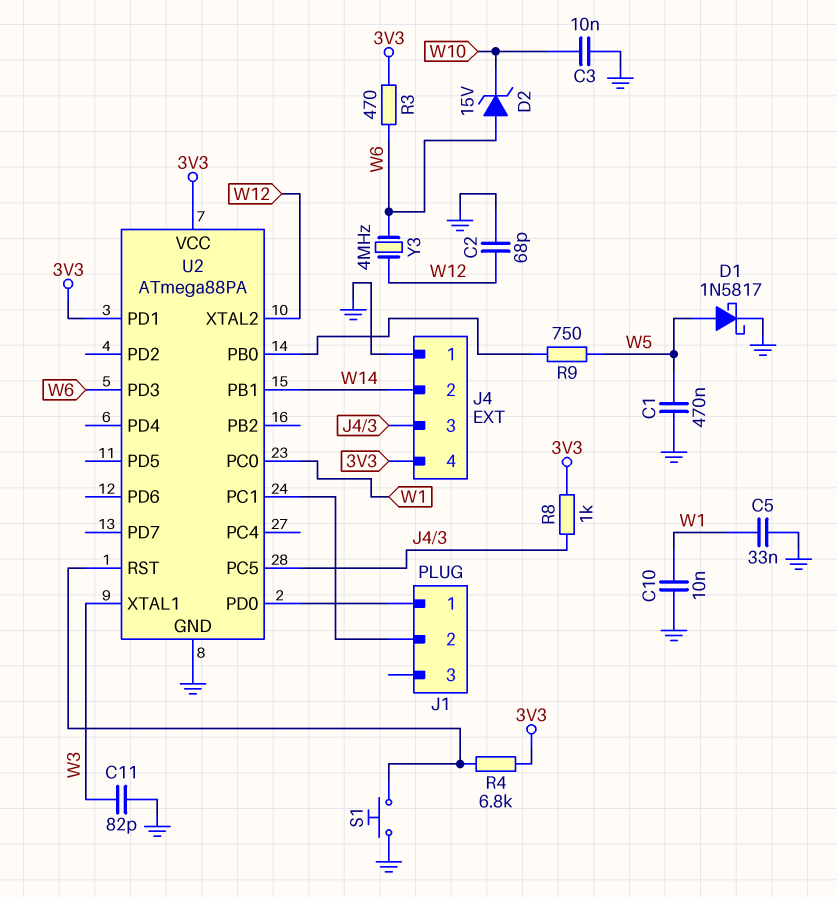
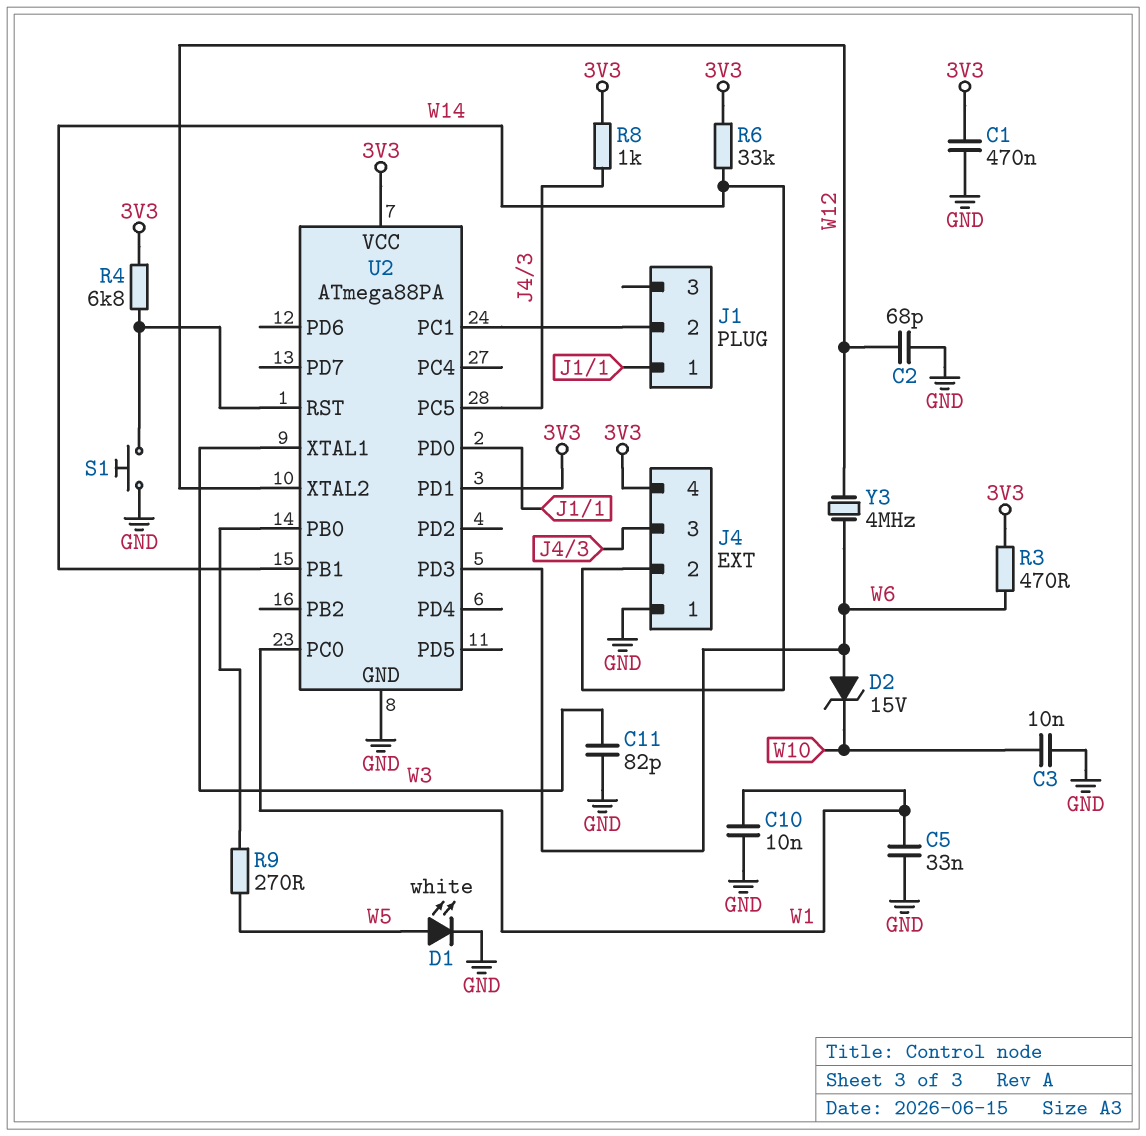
C1: 470nF (GND, W5) -> 470nF (3V3, GND)
D1: schottky 1N5817 (A W5, K GND) -> LED white (A W5, K GND)
R6: none -> 33k (3V3, W14)
R9: 750 (U2/PB0, W5) -> 270 (U2/PB0, W5)

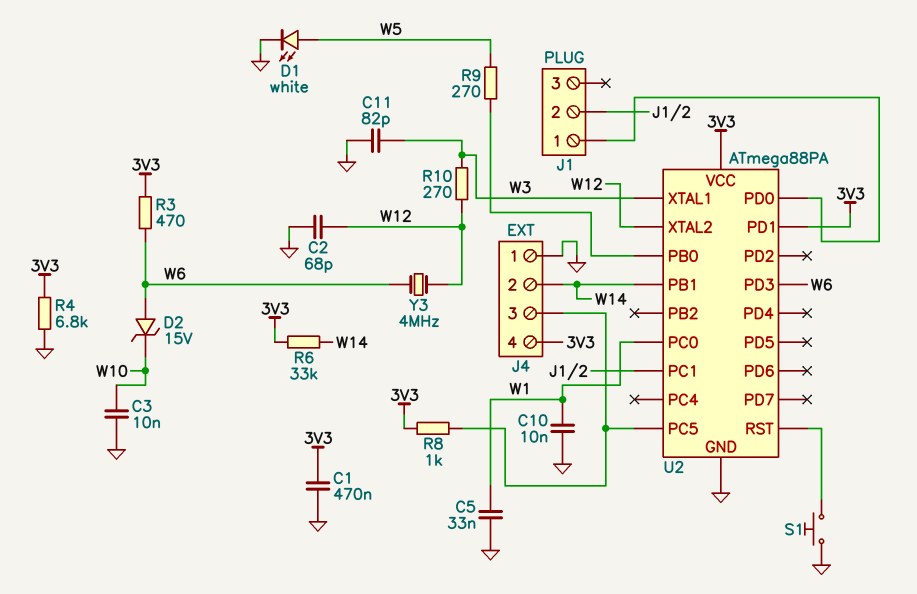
R4: 6.8k (3V3, U2/RST) -> 6.8k (3V3, GND)
R10: none -> 270 (W3, W12)

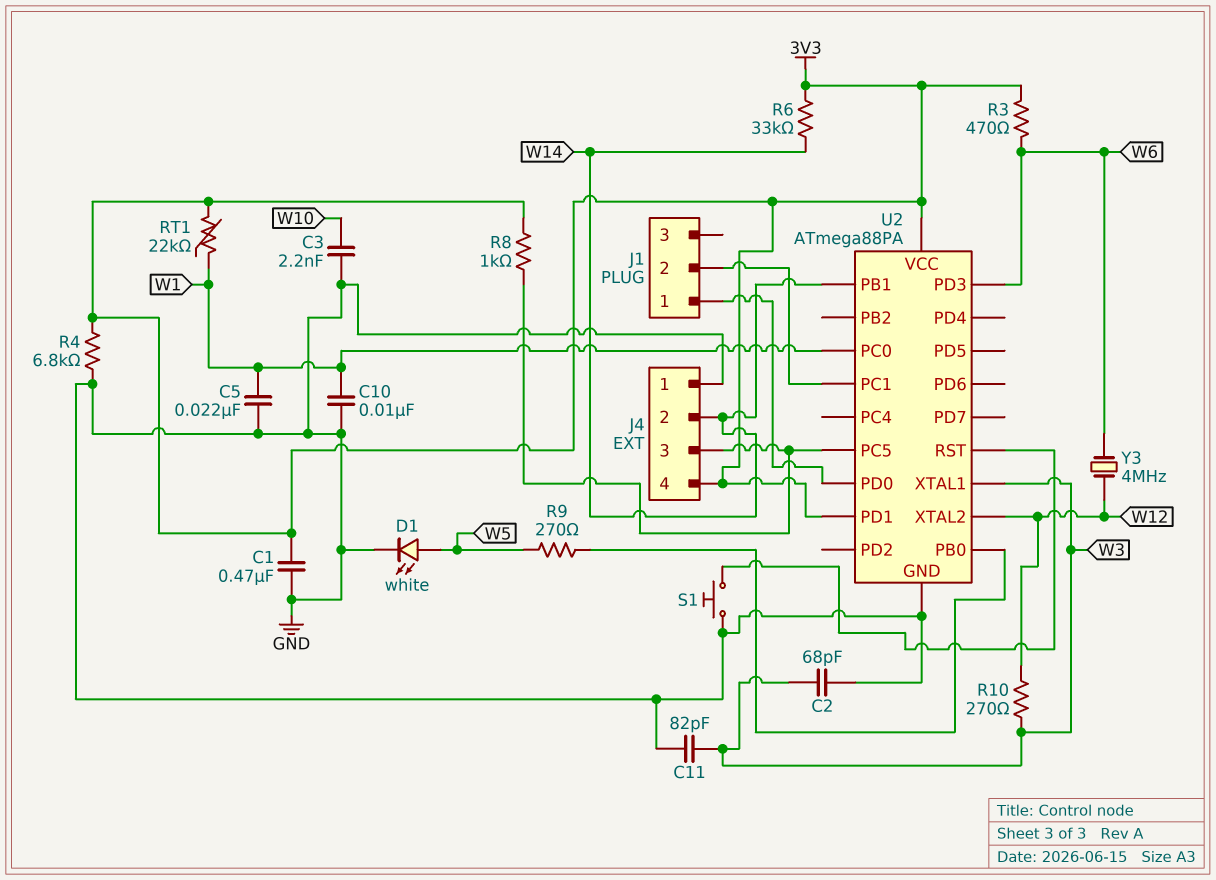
C2: 68pF (GND, W12) -> 68pF (GND, W3)
C3: 10nF (GND, W10) -> 2.2nF (GND, W10)
C5: 33nF (GND, W1) -> 22nF (GND, W1)
D2: zener 15V (A W6, K W10) -> none
RT1: none -> 22k (3V3, W1)

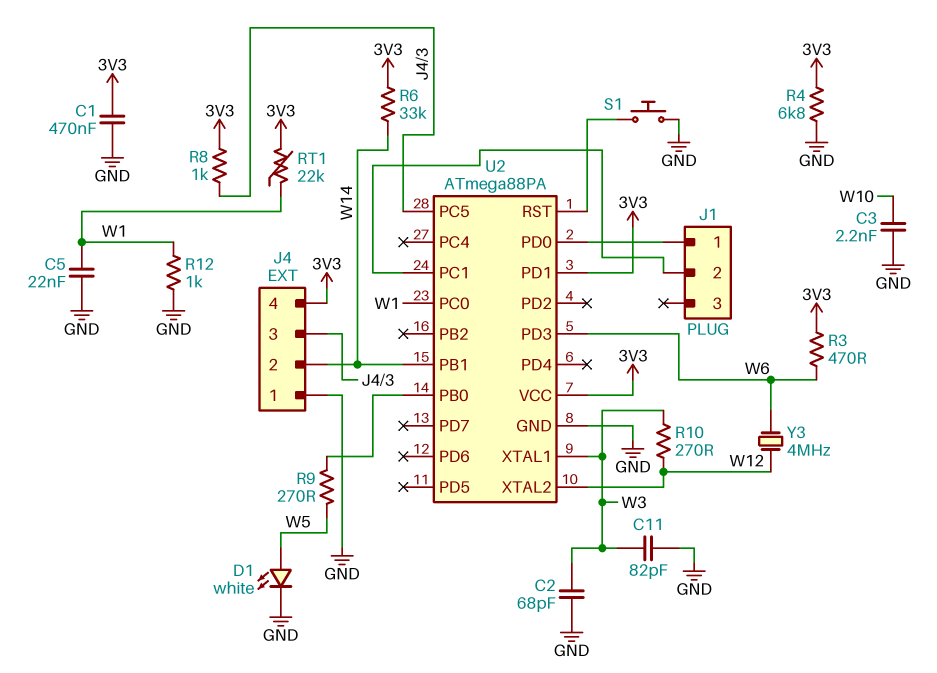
C10: 10nF (GND, W1) -> none
R12: none -> 1k (GND, W1)

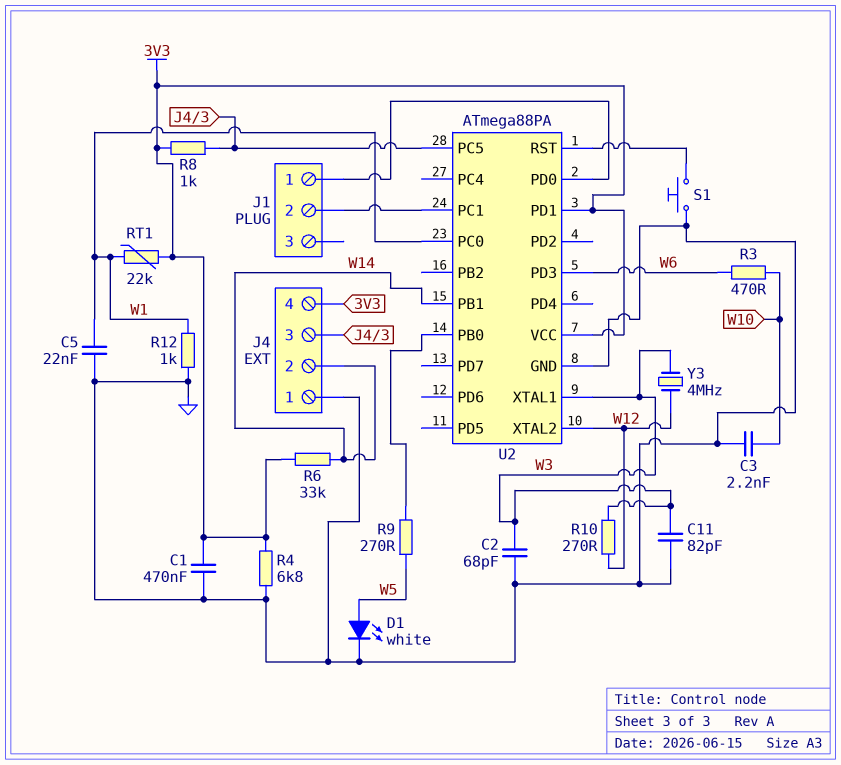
R3: 470 (3V3, W6) -> 470 (W6, W10)
Y3: 4MHz (W6, W12) -> 4MHz (W3, W12)

